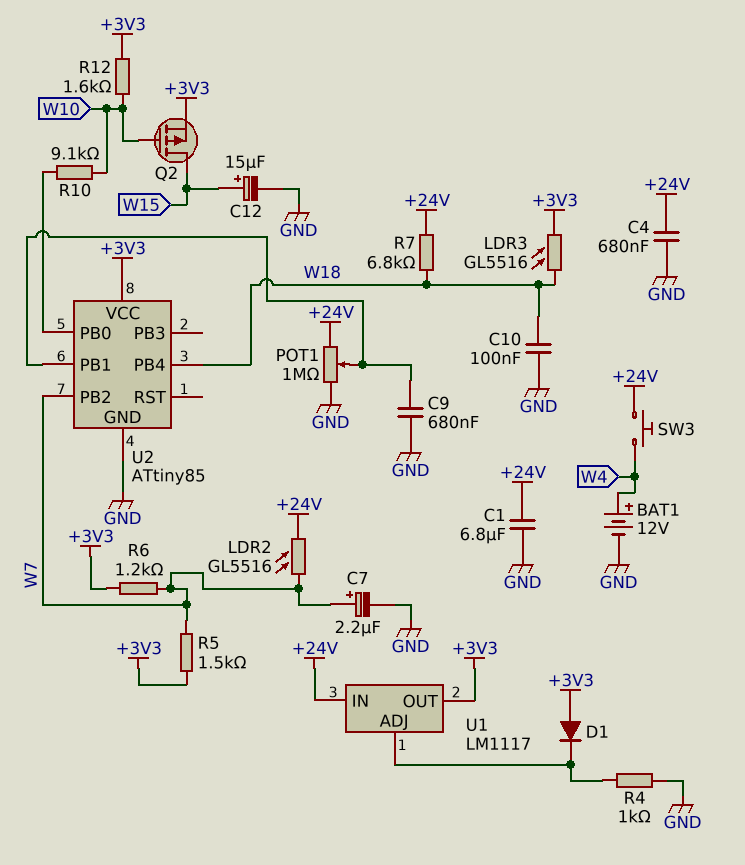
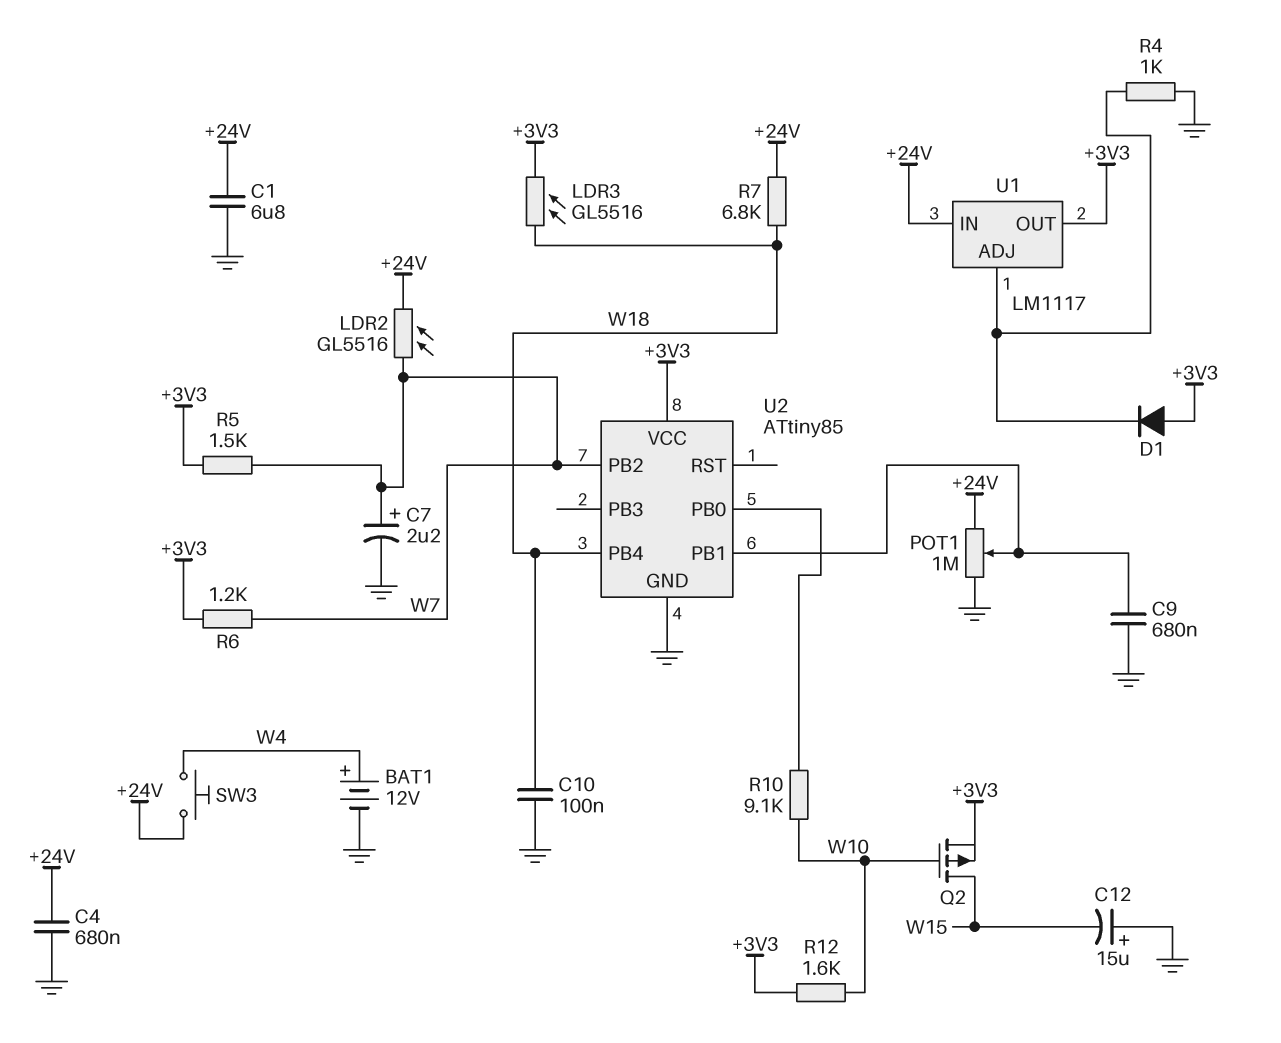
C12: 15uF (plus W15, minus GND) -> 15uF (plus GND, minus W15)

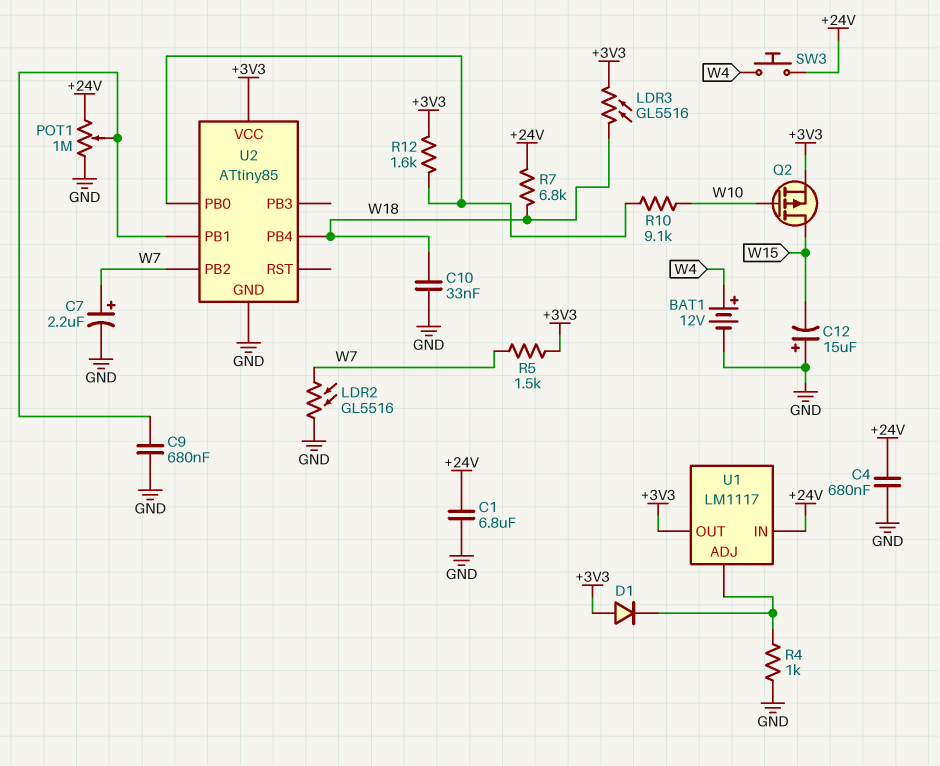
C10: 100nF (GND, W18) -> 33nF (GND, W18)
LDR2: GL5516 (+24V, W7) -> GL5516 (GND, W7)
R6: 1.2k (+3V3, W7) -> none
R12: 1.6k (+3V3, W10) -> 1.6k (+3V3, U2/PB0)

